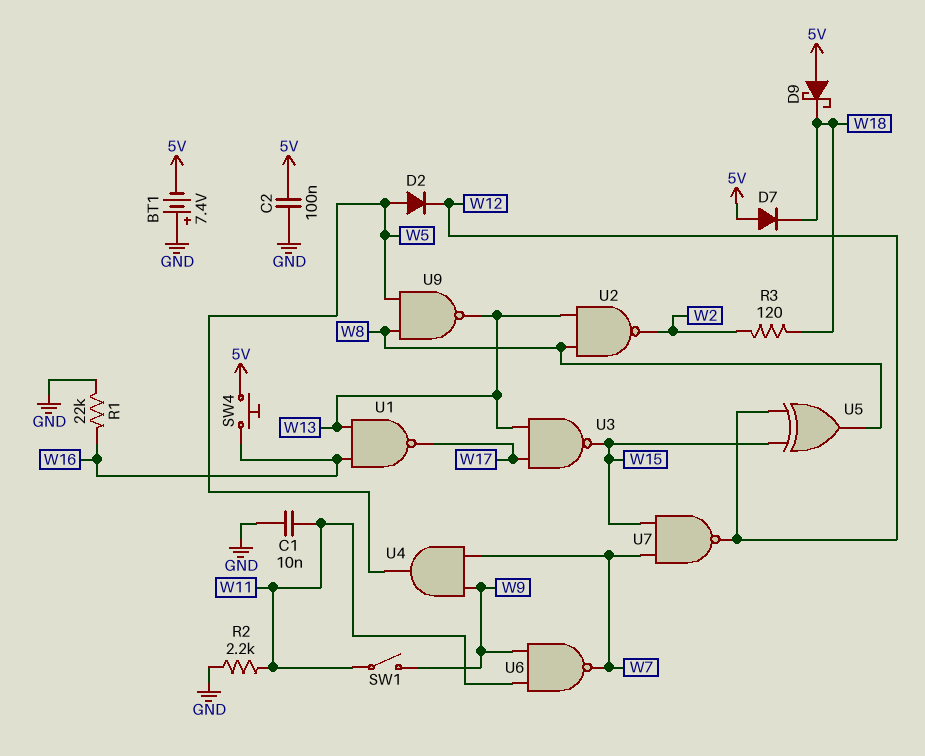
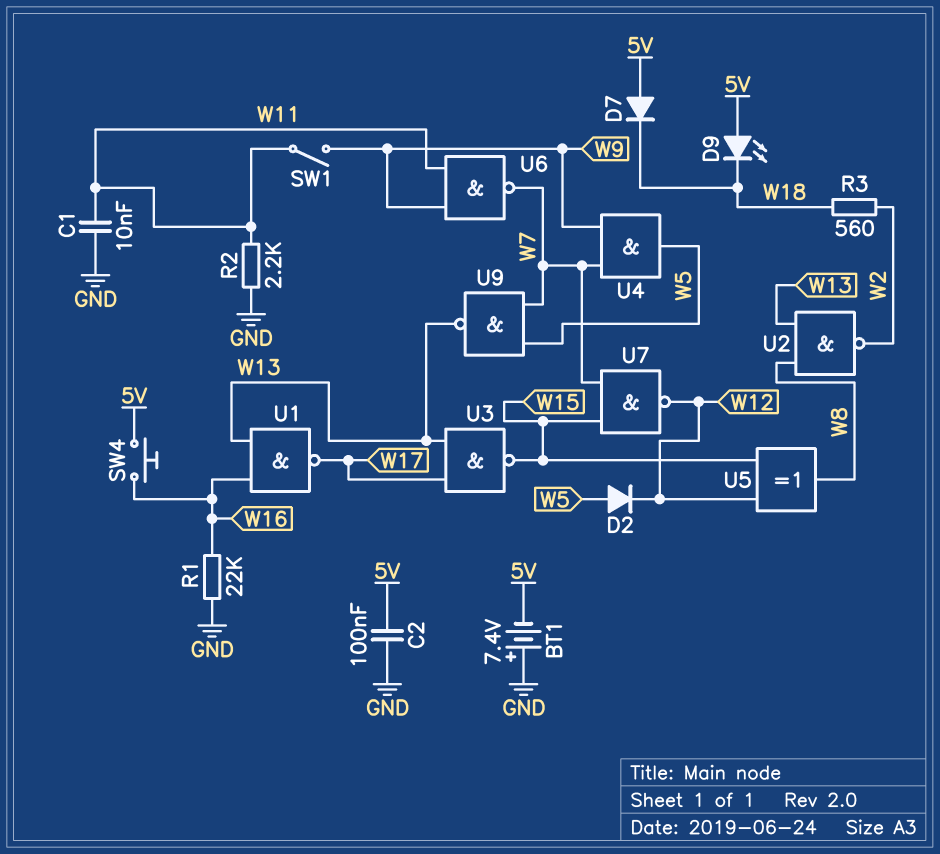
D9: schottky (A 5V, K W18) -> LED (A 5V, K W18)
R3: 120 (W2, W18) -> 560 (W2, W18)
U9: NAND (in W5, in W8, out W13) -> NAND (in W5, in W7, out W13)

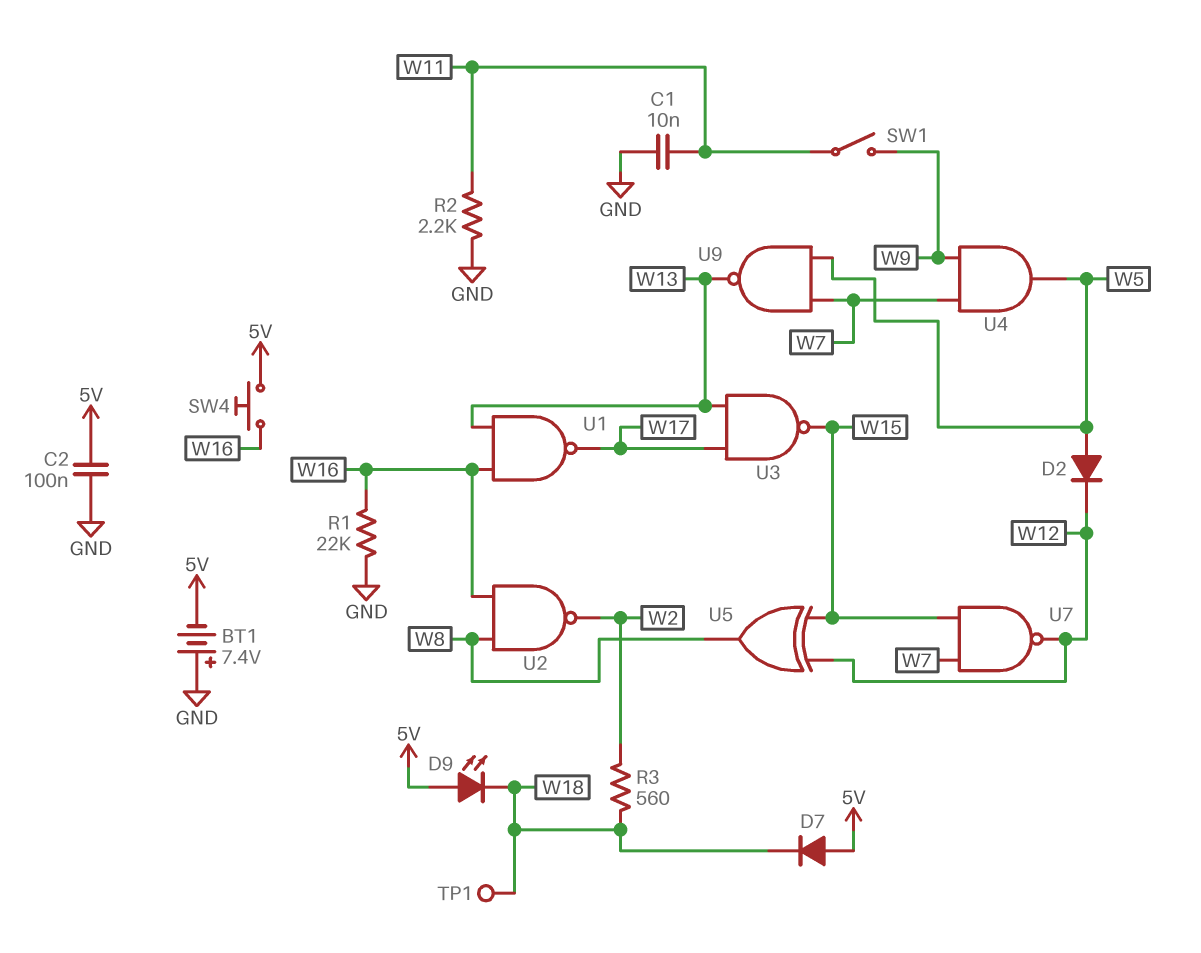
TP1: none -> test point (W18)
U2: NAND (in W8, in W13, out W2) -> NAND (in W8, in W16, out W2)
U6: NAND (in W9, in W11, out W7) -> none

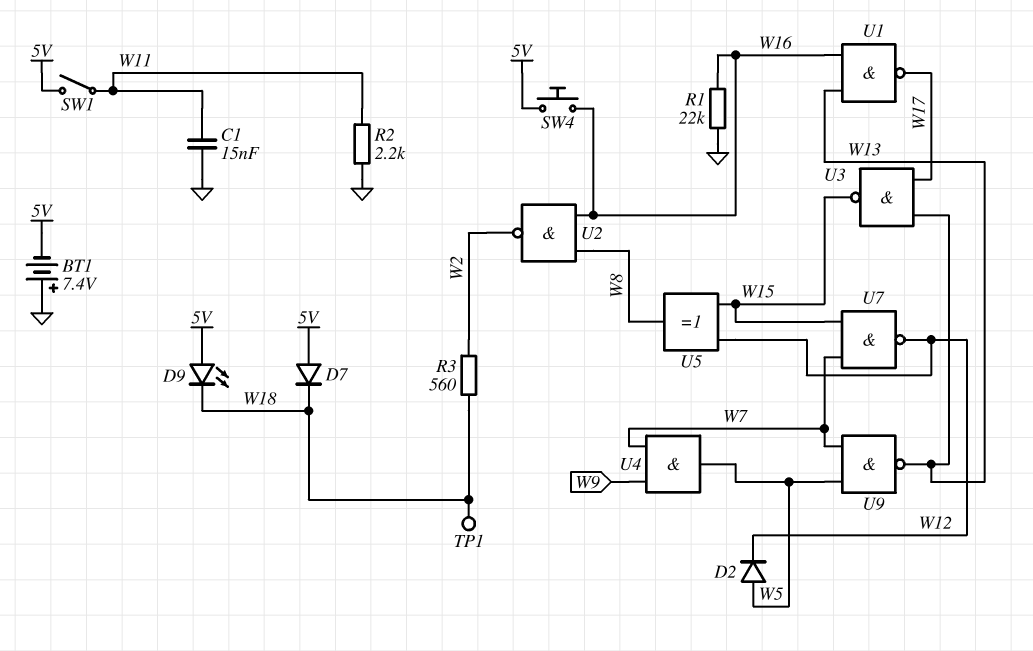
C1: 10nF (GND, W11) -> 15nF (GND, W11)
C2: 100nF (5V, GND) -> none
SW1: switch (W9, W11) -> switch (5V, W11)

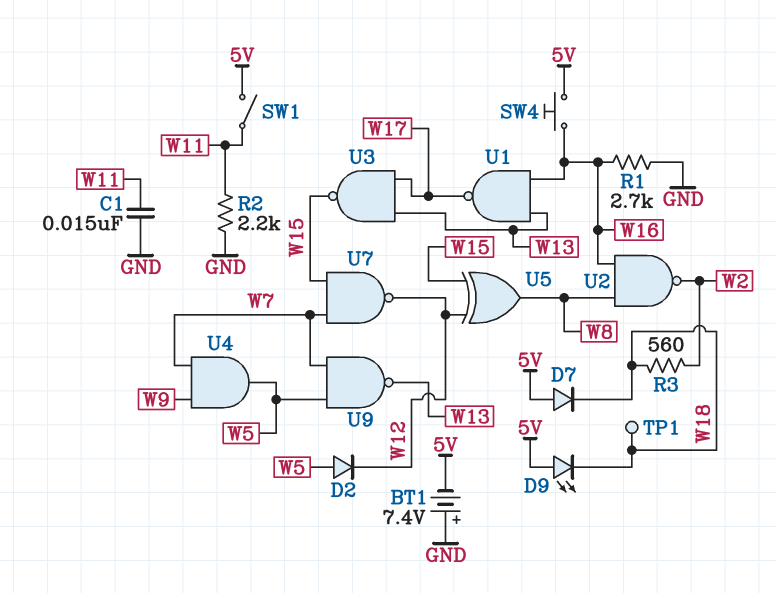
R1: 22k (GND, W16) -> 2.7k (GND, W16)

